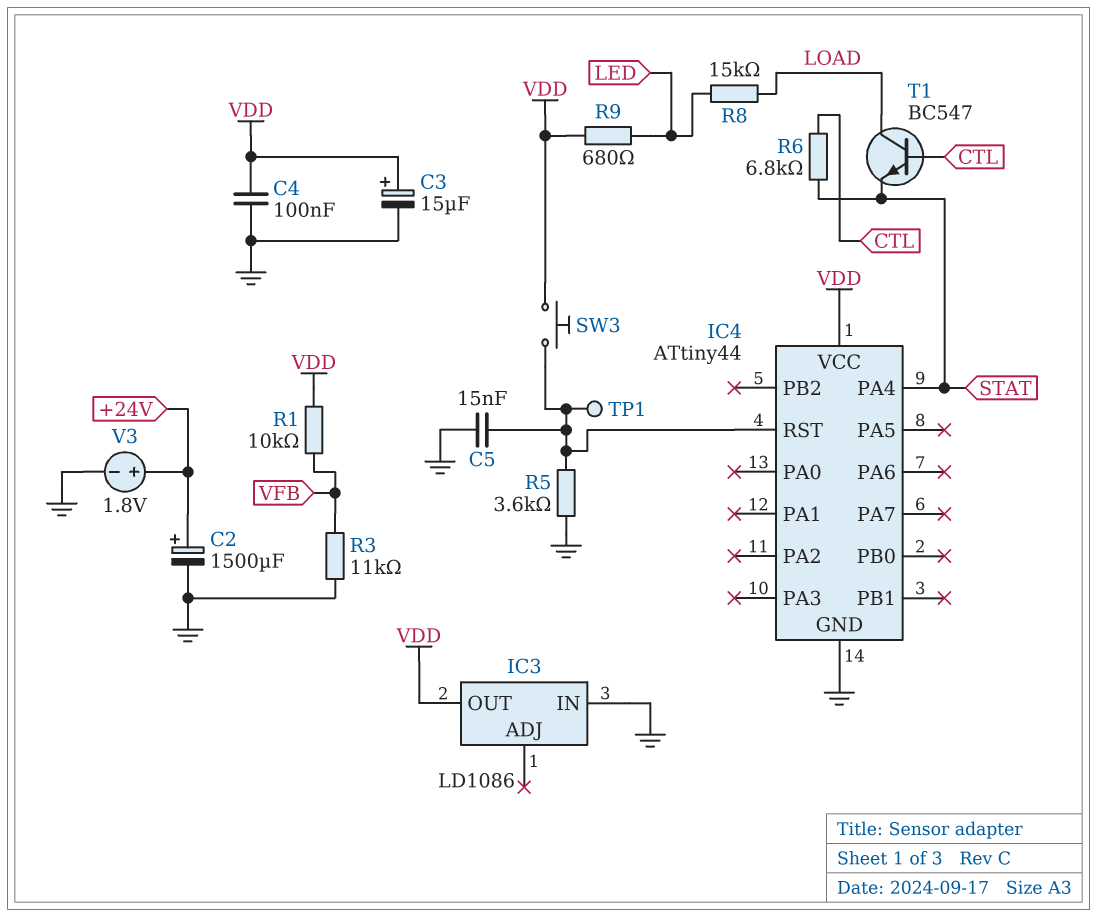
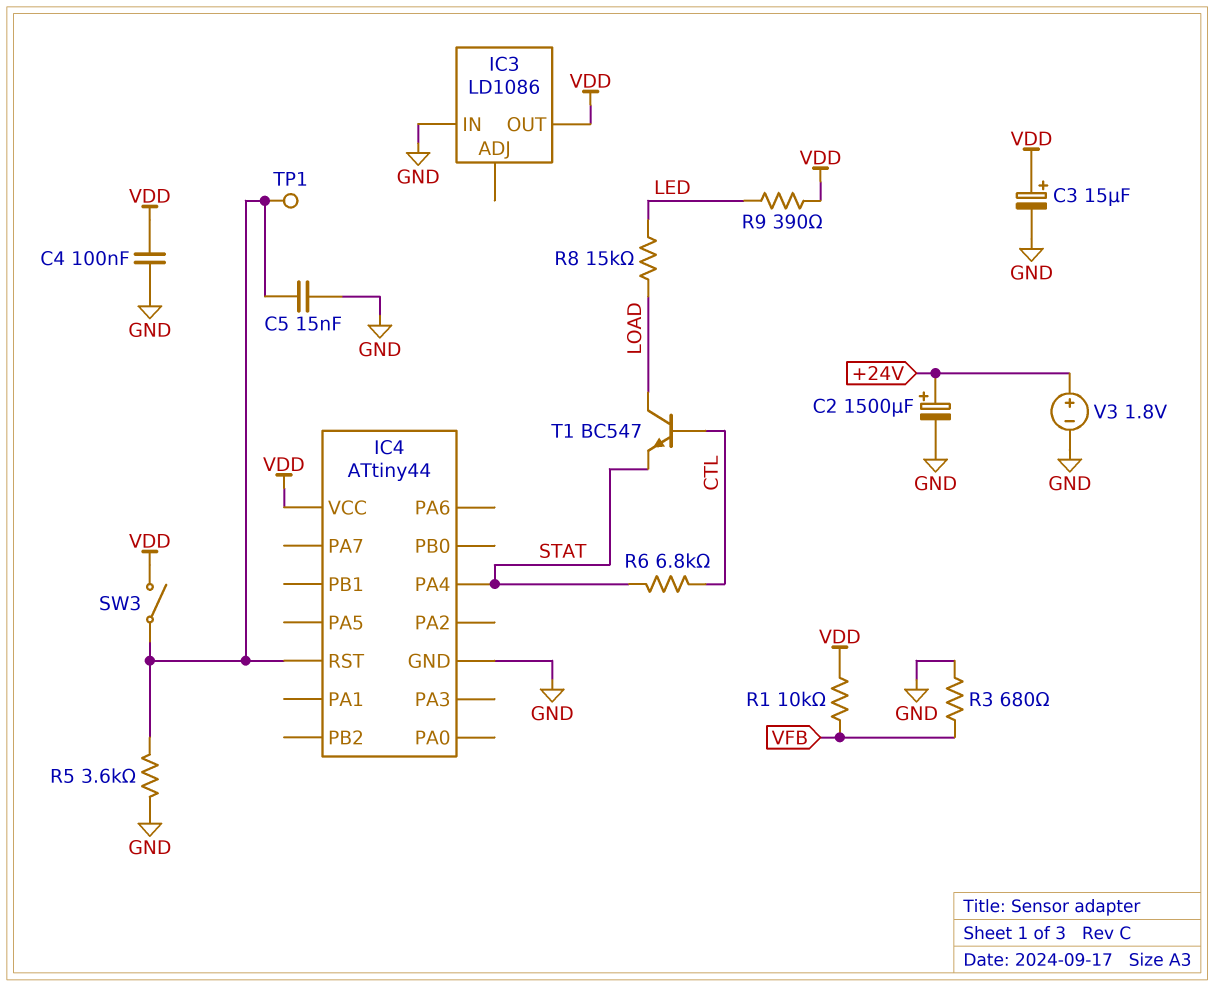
R3: 11k (GND, VFB) -> 680 (GND, VFB)
R9: 680 (LED, VDD) -> 390 (LED, VDD)
SW3: button (IC4/RST, VDD) -> switch (IC4/RST, VDD)

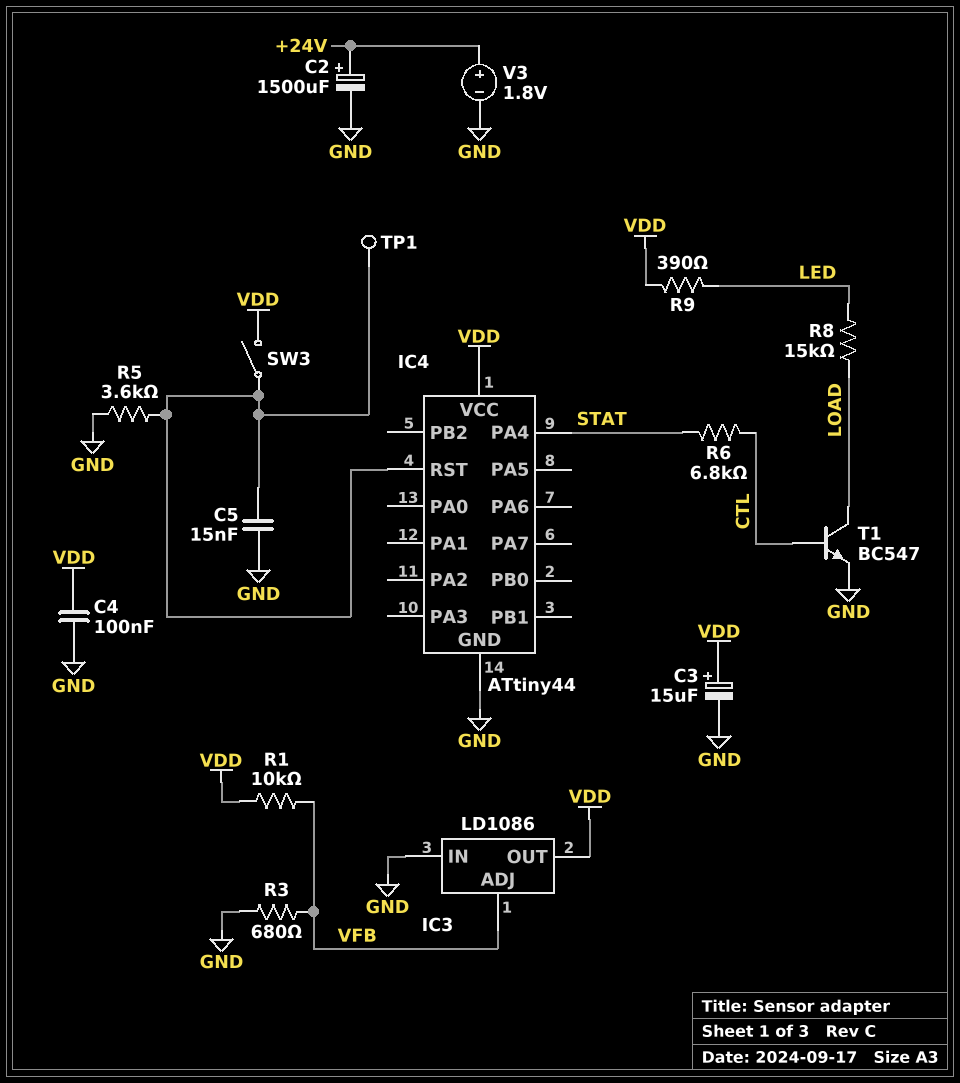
IC3 pin ADJ: none -> VFB
T1: NPN BC547 (B CTL, C LOAD, E STAT) -> NPN BC547 (B CTL, C LOAD, E GND)

